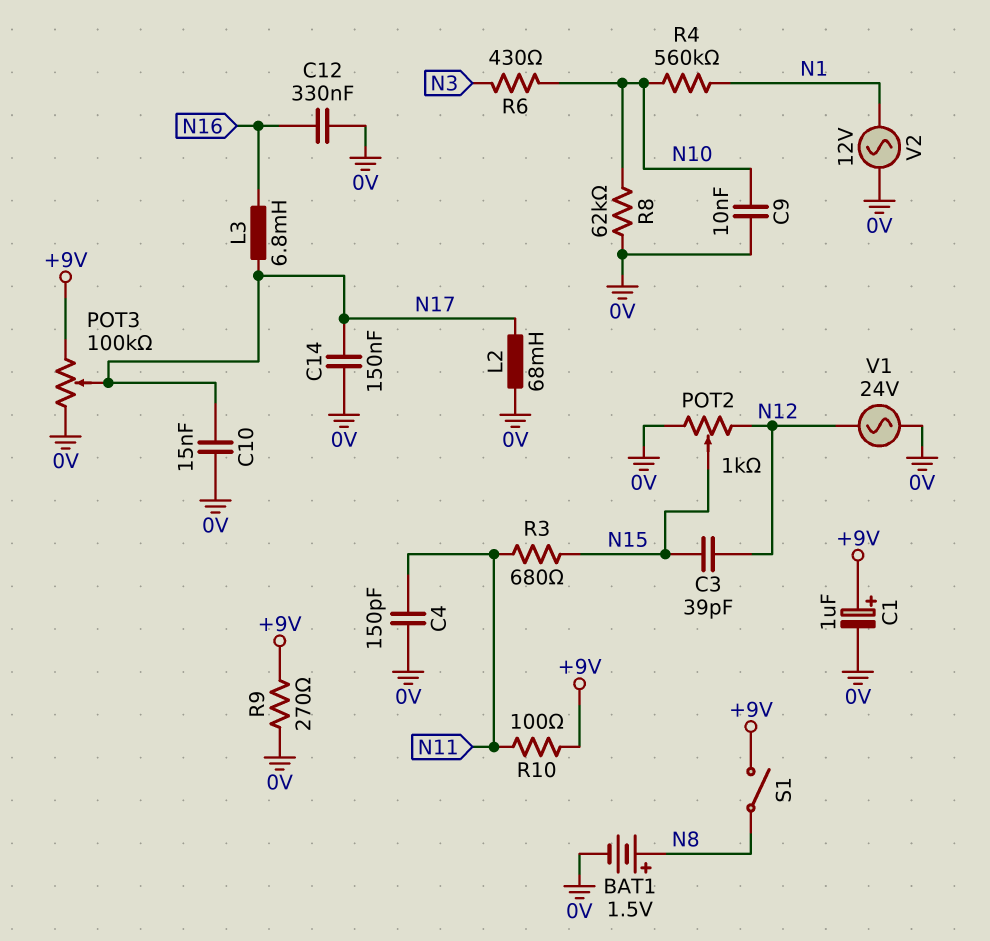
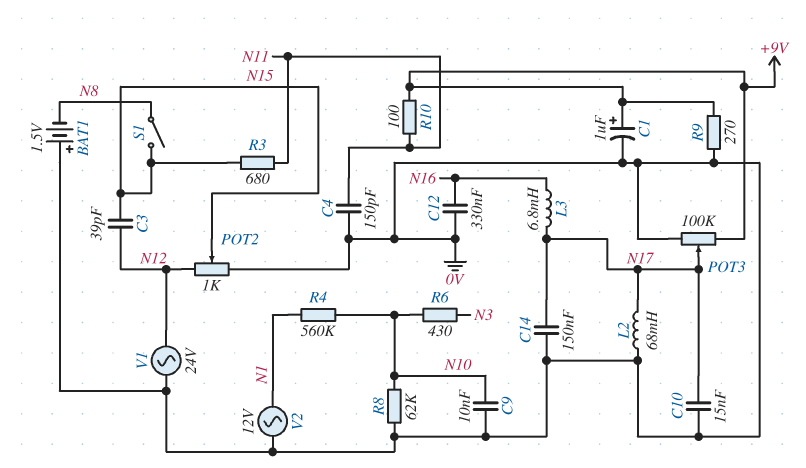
BAT1: 1.5V (plus N8, minus 0V) -> 1.5V (plus 0V, minus N8)
S1: switch (+9V, N8) -> switch (N8, N15)

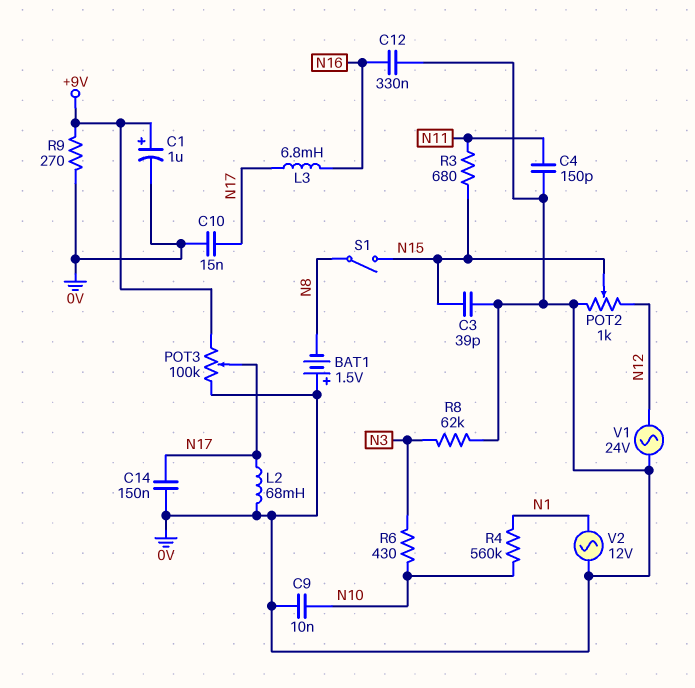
C3: 39pF (N12, N15) -> 39pF (0V, N15)
R8: 62k (0V, N10) -> 62k (0V, N3)
R10: 100 (+9V, N11) -> none

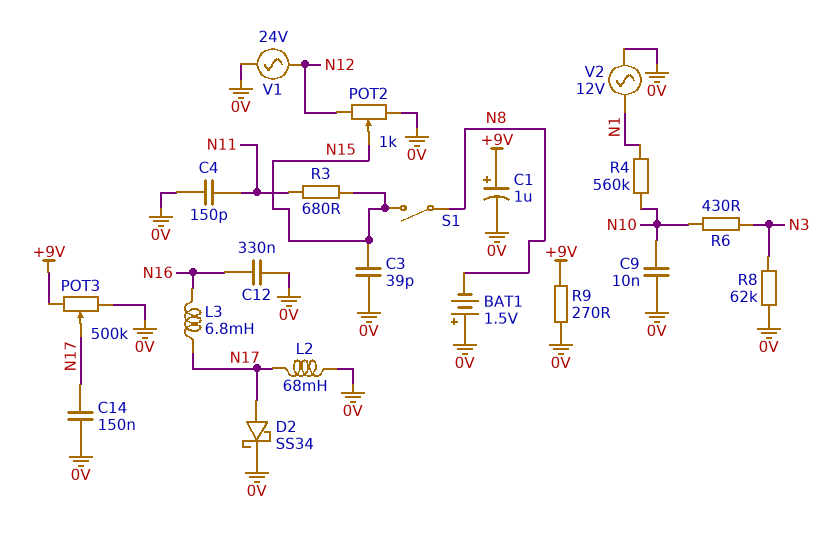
C10: 15nF (0V, N17) -> none
D2: none -> schottky SS34 (A N17, K 0V)
POT3: 100k (+9V, 0V, wiper N17) -> 500k (+9V, 0V, wiper N17)

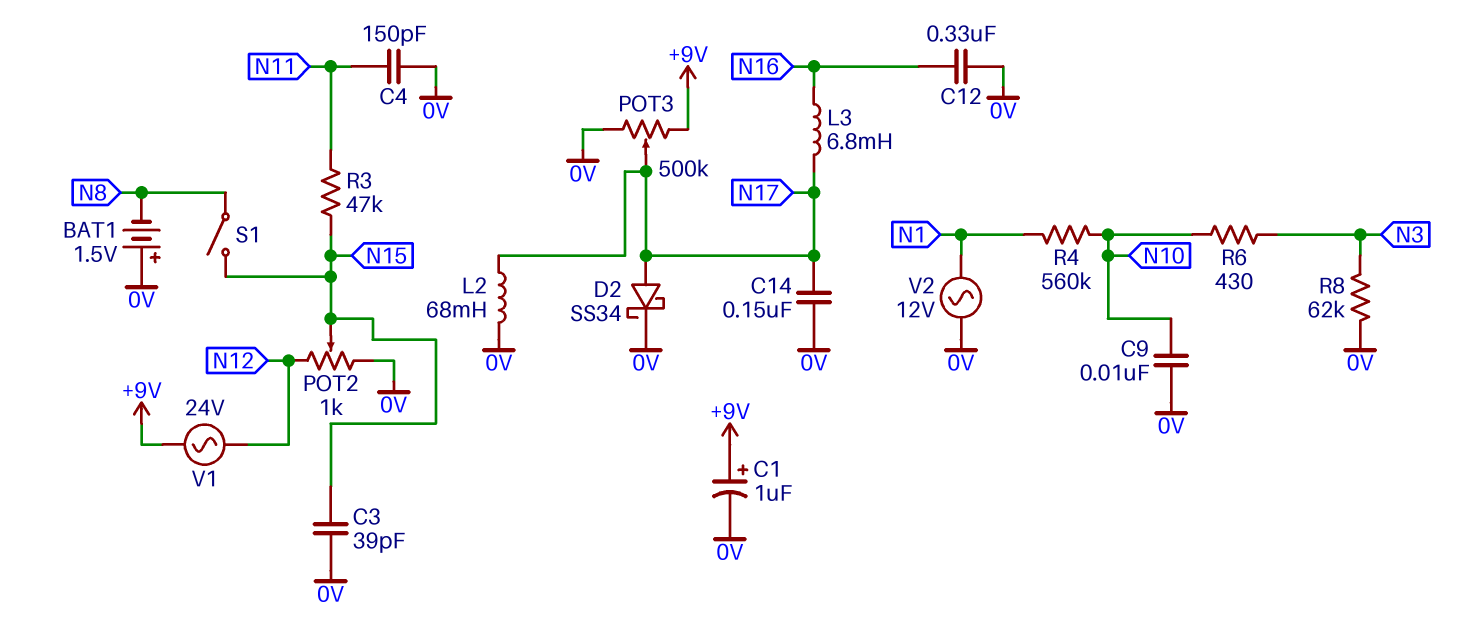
R3: 680 (N11, N15) -> 47k (N11, N15)
R9: 270 (+9V, 0V) -> none
V1: AC 24V (0V, N12) -> AC 24V (+9V, N12)

